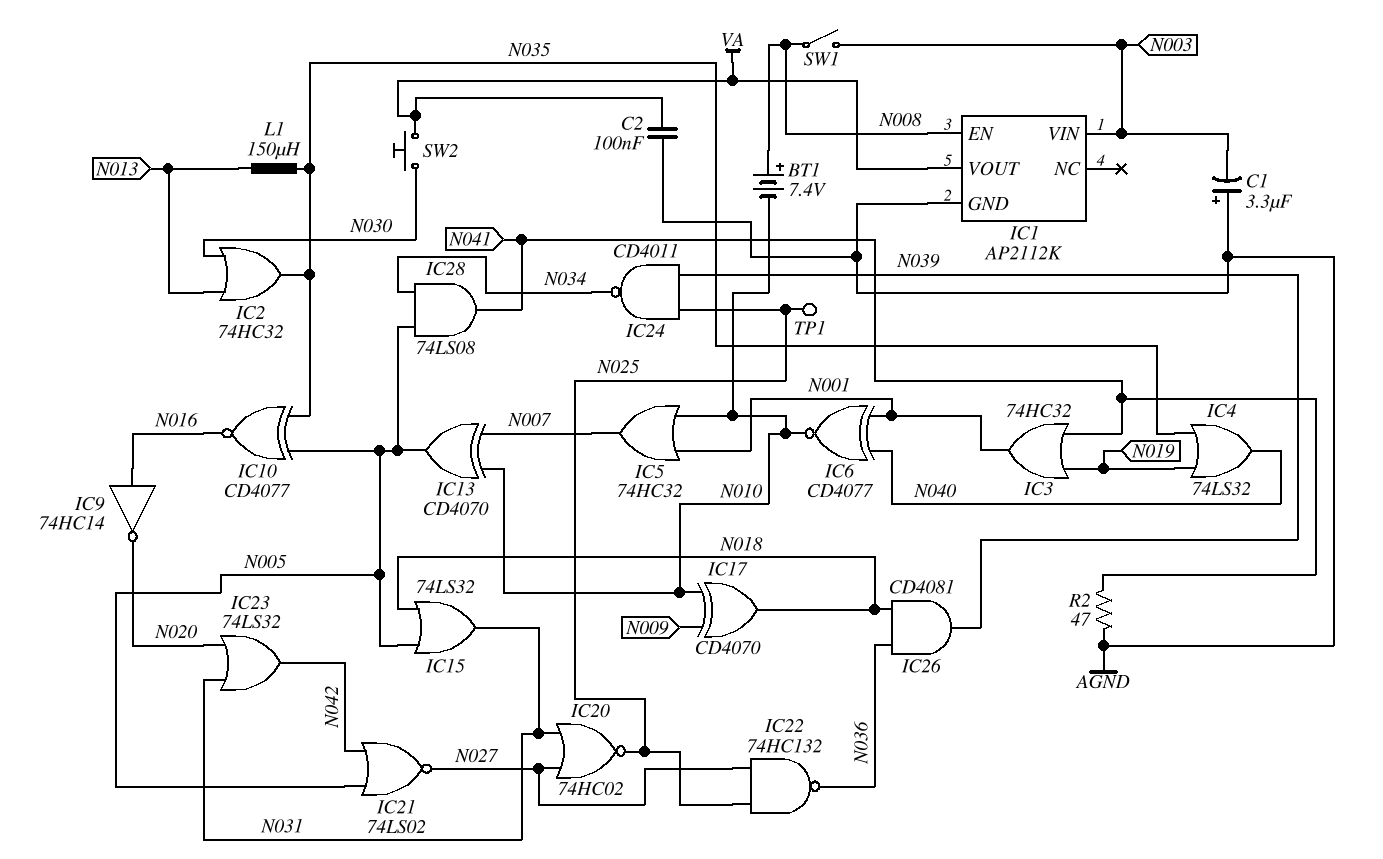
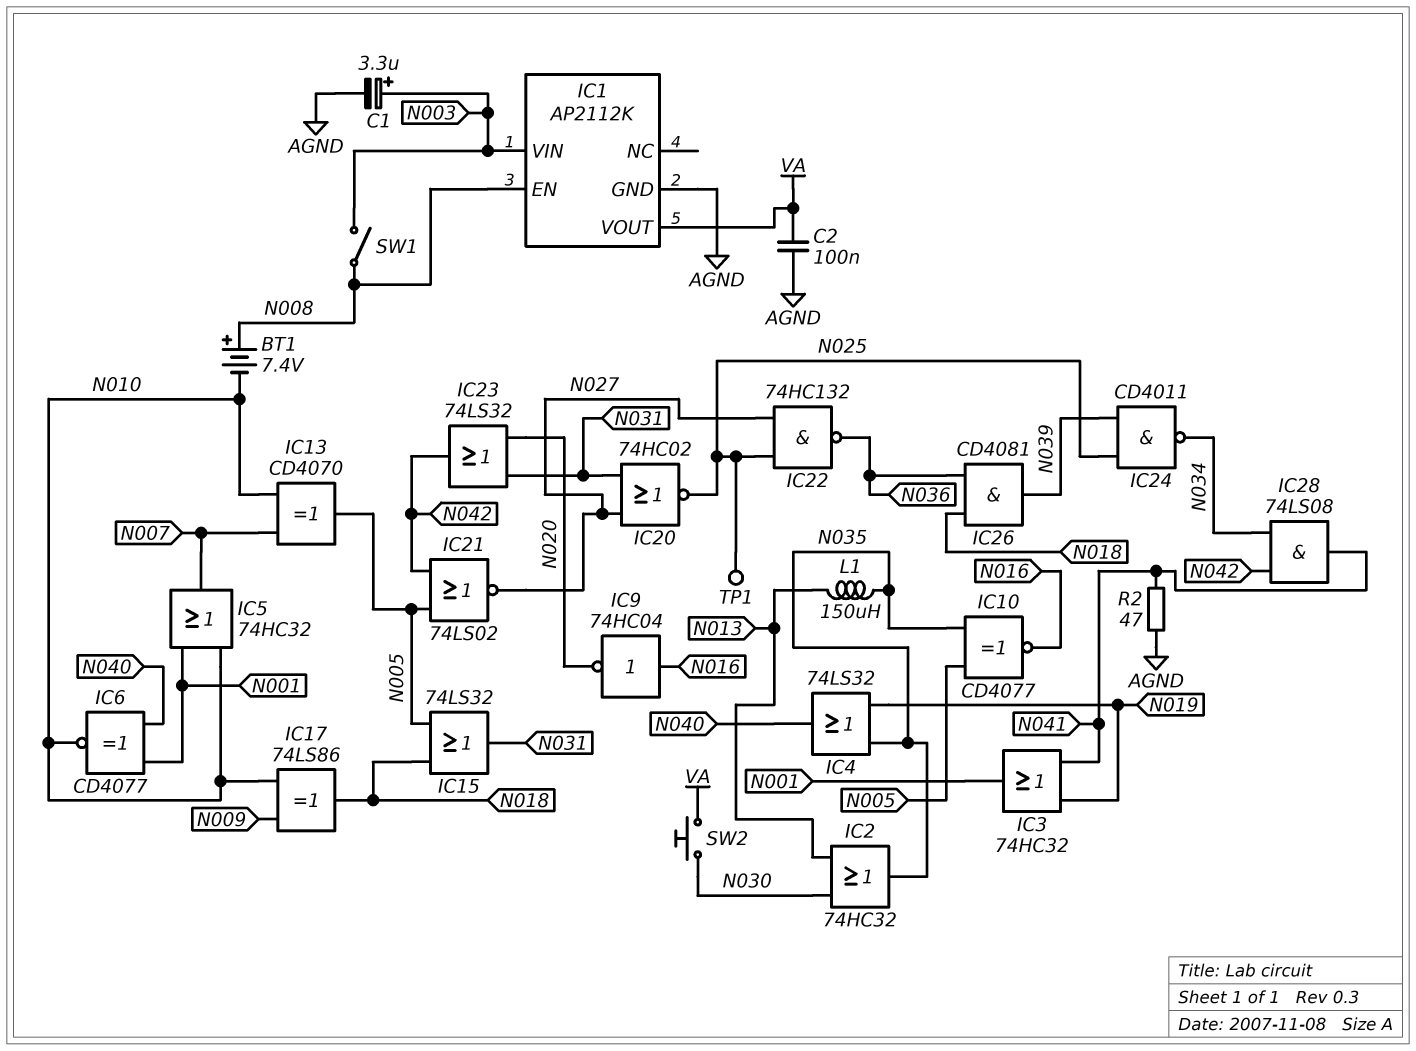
C1: 3.3uF (plus AGND, minus N003) -> 3.3uF (plus N003, minus AGND)
IC9: NOT 74HC14 (in N016, out N020) -> NOT 74HC04 (in N016, out N020)
IC17: XOR CD4070 (in N009, in N010, out N018) -> XOR 74LS86 (in N009, in N010, out N018)
IC28: AND 74LS08 (in N005, in N034, out N041) -> AND 74LS08 (in N034, in N042, out N041)

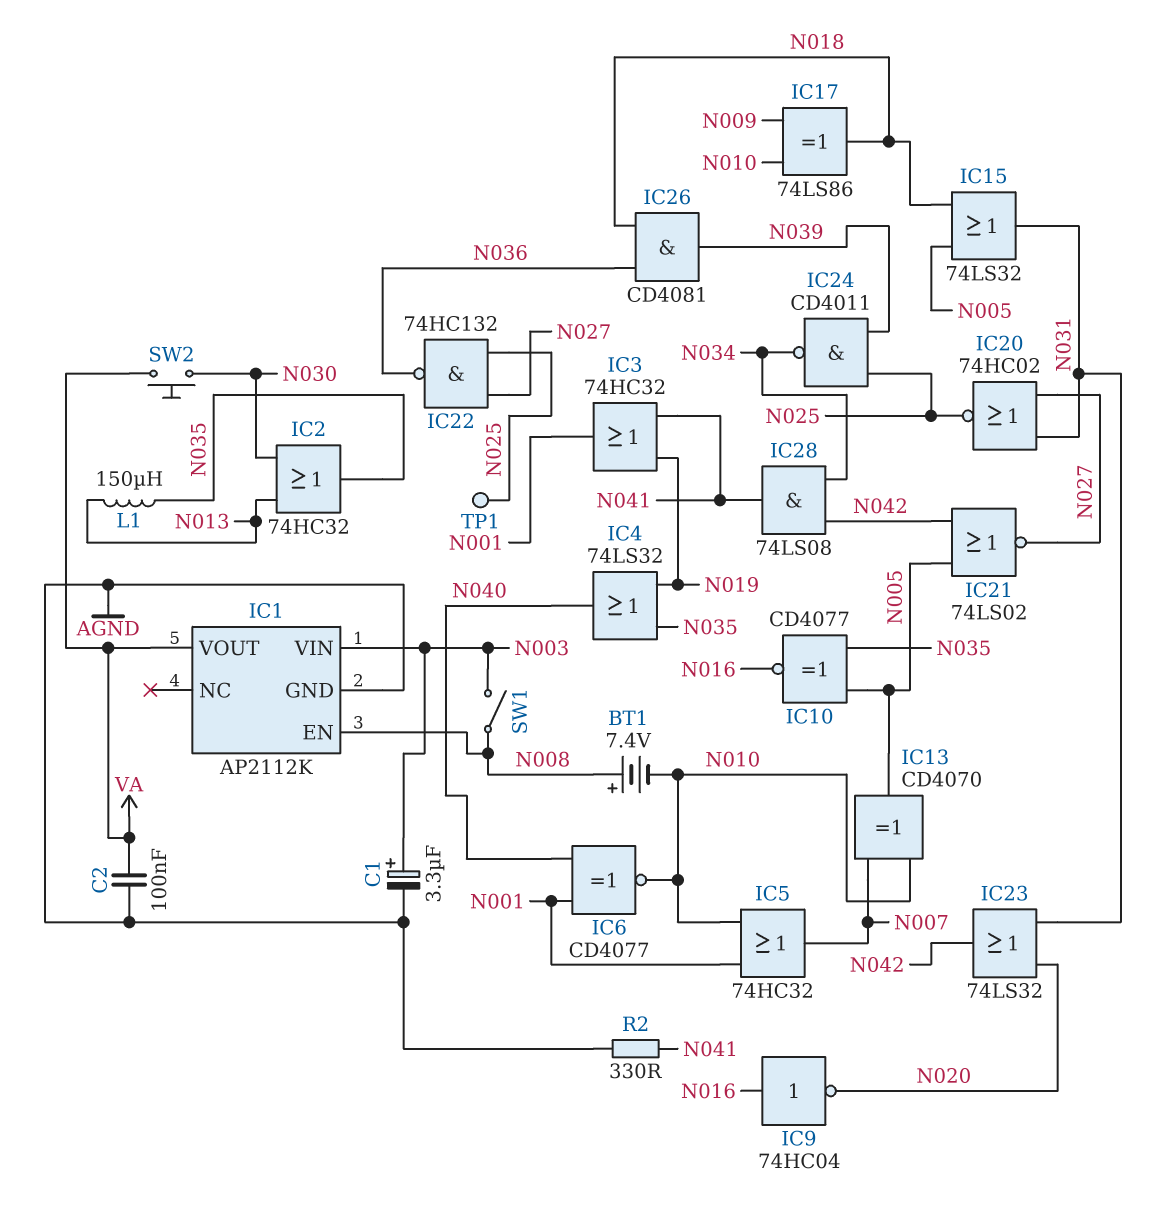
R2: 47 (AGND, N041) -> 330 (AGND, N041)

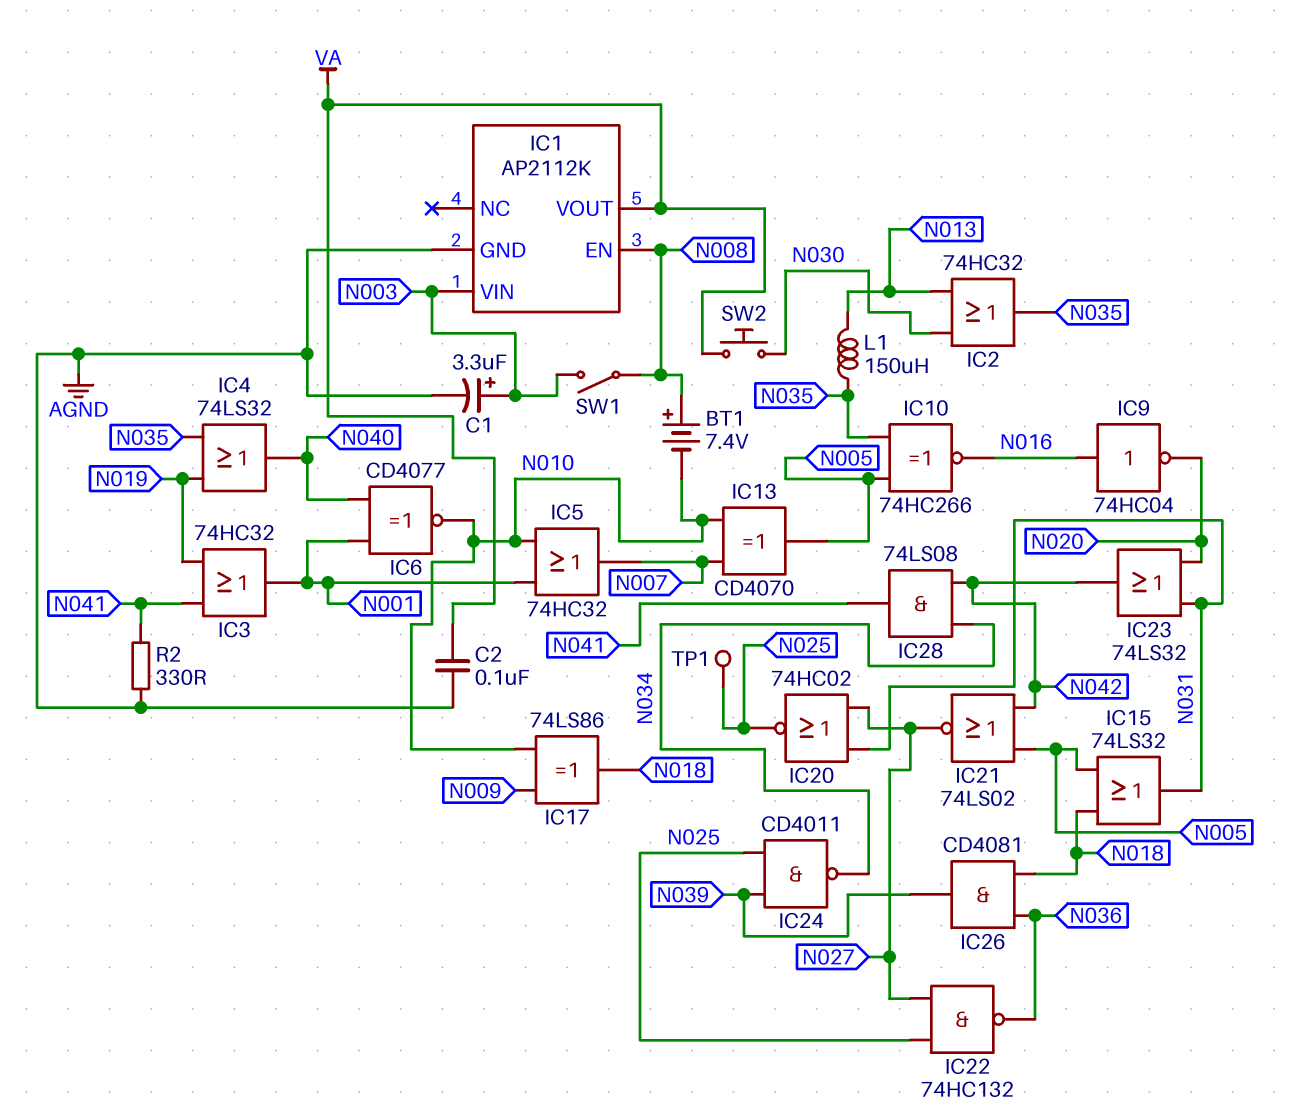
IC10: XNOR CD4077 (in N005, in N035, out N016) -> XNOR 74HC266 (in N005, in N035, out N016)

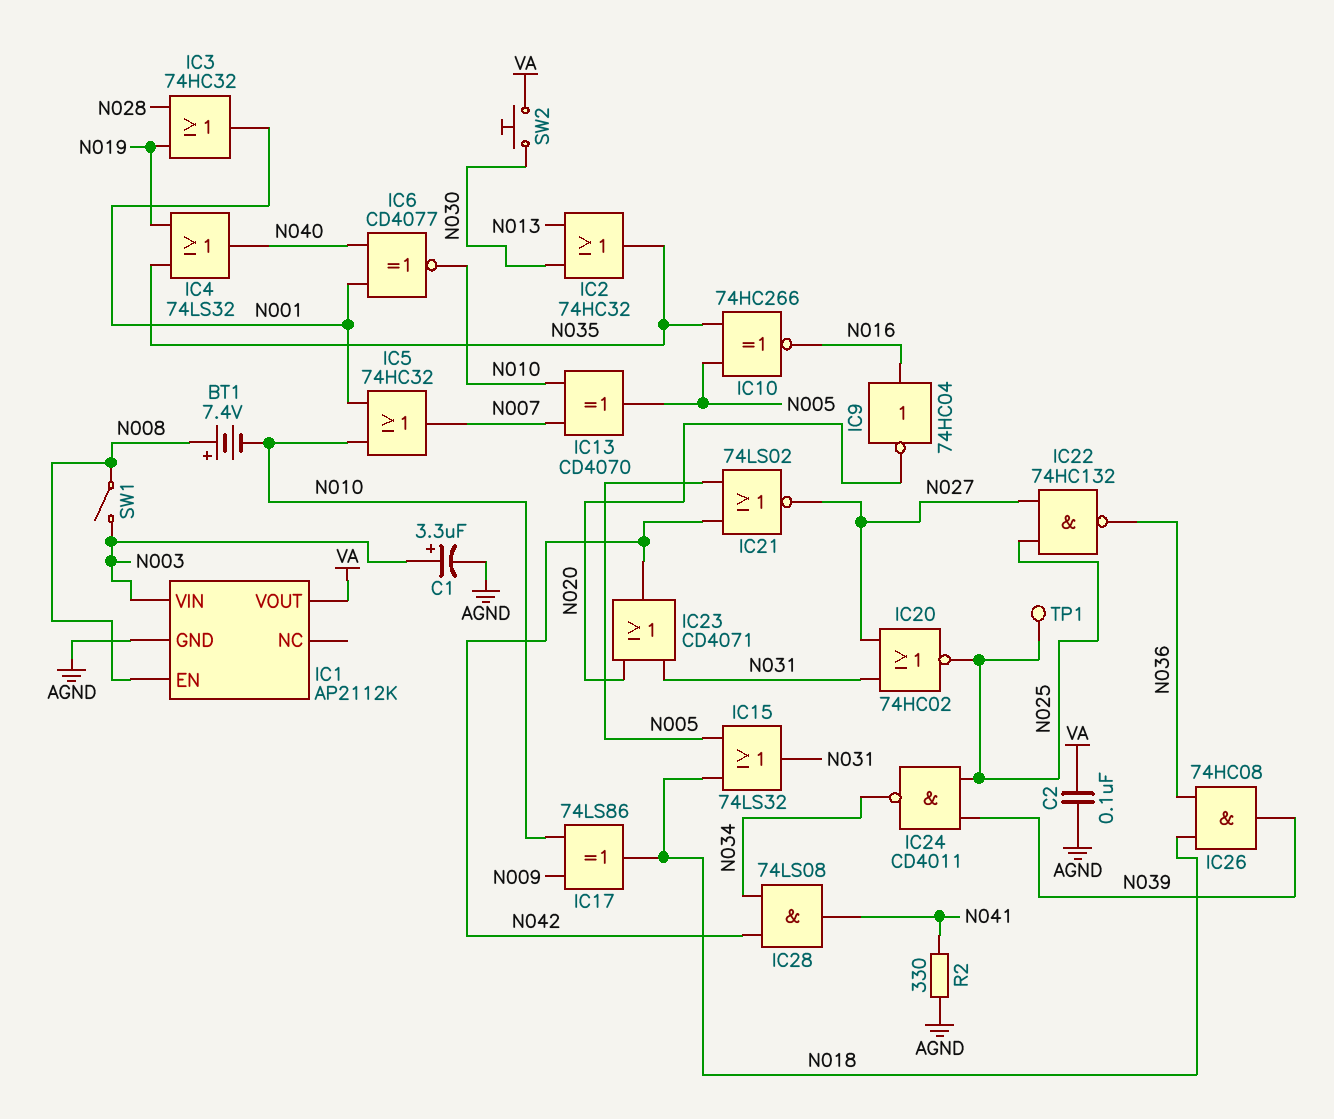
IC3: OR 74HC32 (in N019, in N041, out N001) -> OR 74HC32 (in N019, in N028, out N001)
IC23: OR 74LS32 (in N020, in N031, out N042) -> OR CD4071 (in N020, in N031, out N042)
IC26: AND CD4081 (in N018, in N036, out N039) -> AND 74HC08 (in N018, in N036, out N039)
L1: 150uH (N013, N035) -> none

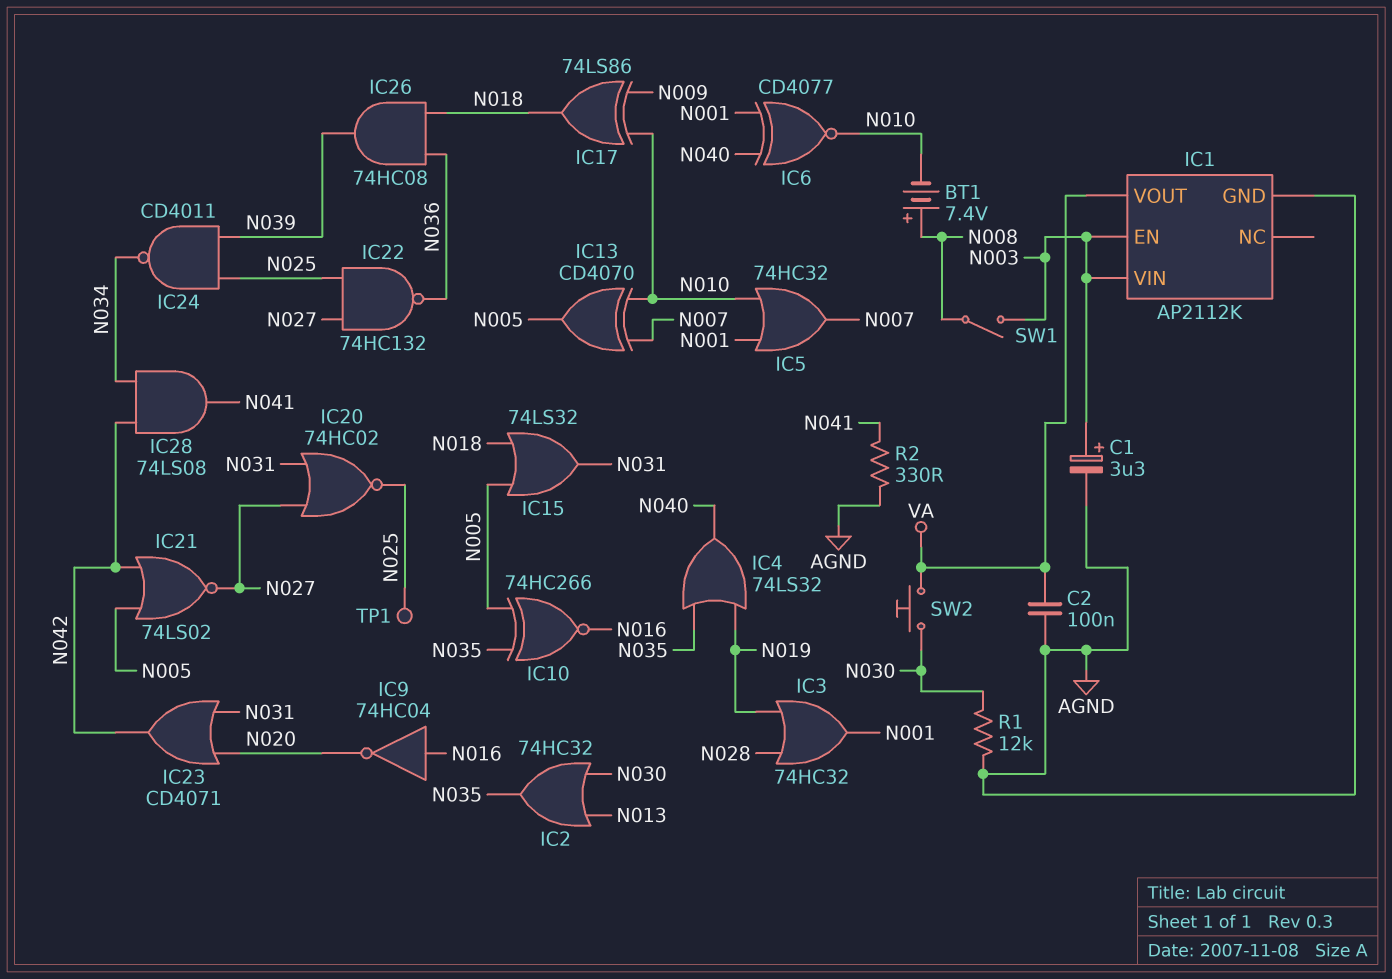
IC1 pin EN: N008 -> N003
R1: none -> 12k (AGND, N030)

